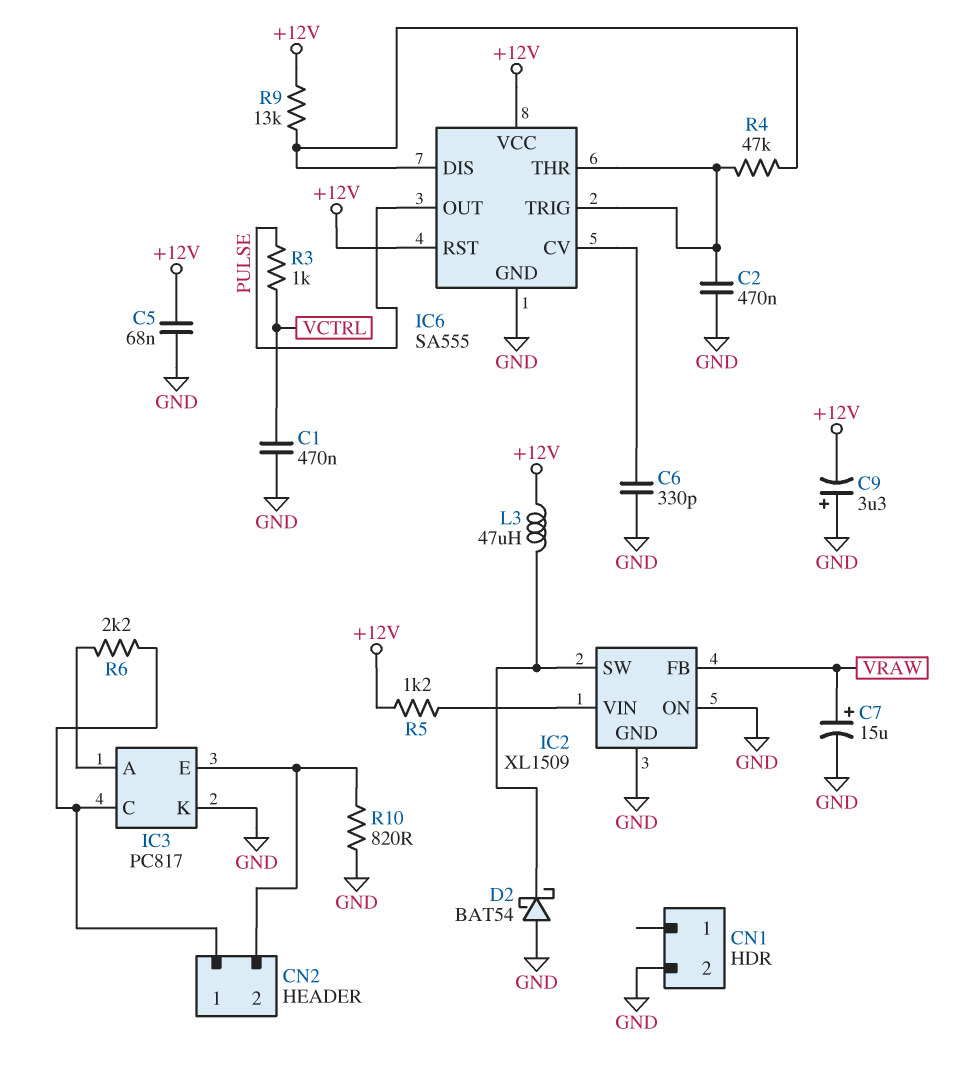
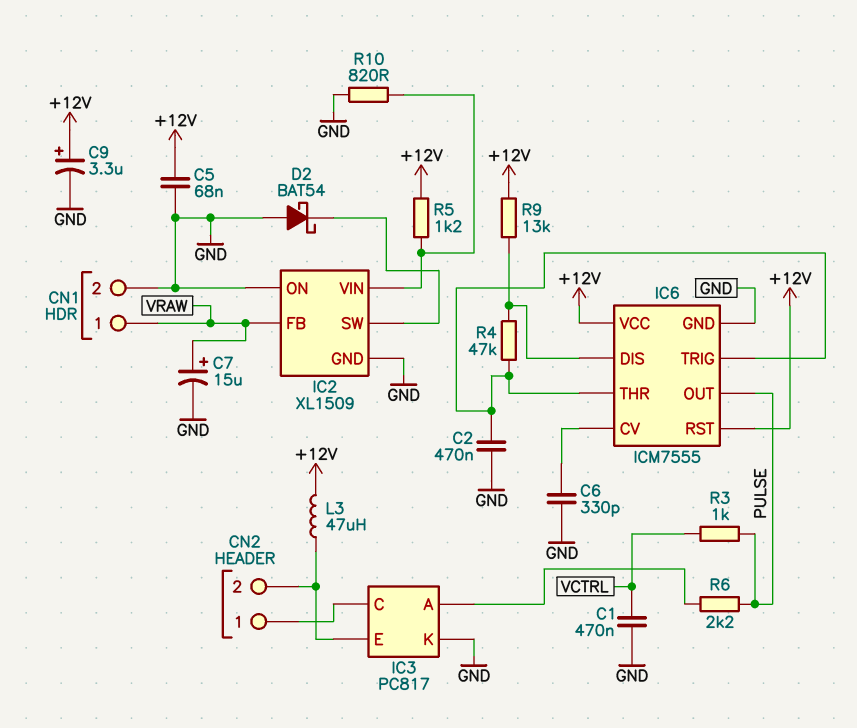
C9: 3.3uF (plus GND, minus +12V) -> 3.3uF (plus +12V, minus GND)
CN1 pin 1: none -> VRAW
IC6: SA555 -> ICM7555
L3: 47uH (+12V, IC2/SW) -> 47uH (+12V, CN2/2)
R6: 2.2k (CN2/1, IC3/A) -> 2.2k (IC3/A, PULSE)
R10: 820 (CN2/2, GND) -> 820 (GND, IC2/VIN)

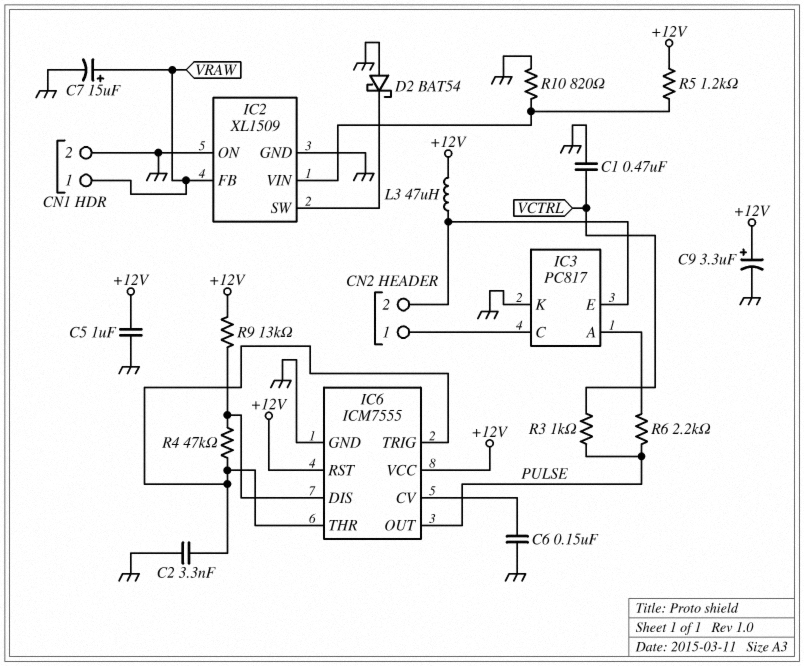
C2: 470nF (GND, IC6/THR) -> 3.3nF (GND, IC6/THR)
C5: 68nF (+12V, GND) -> 1uF (+12V, GND)
C6: 330pF (GND, IC6/CV) -> 150nF (GND, IC6/CV)

